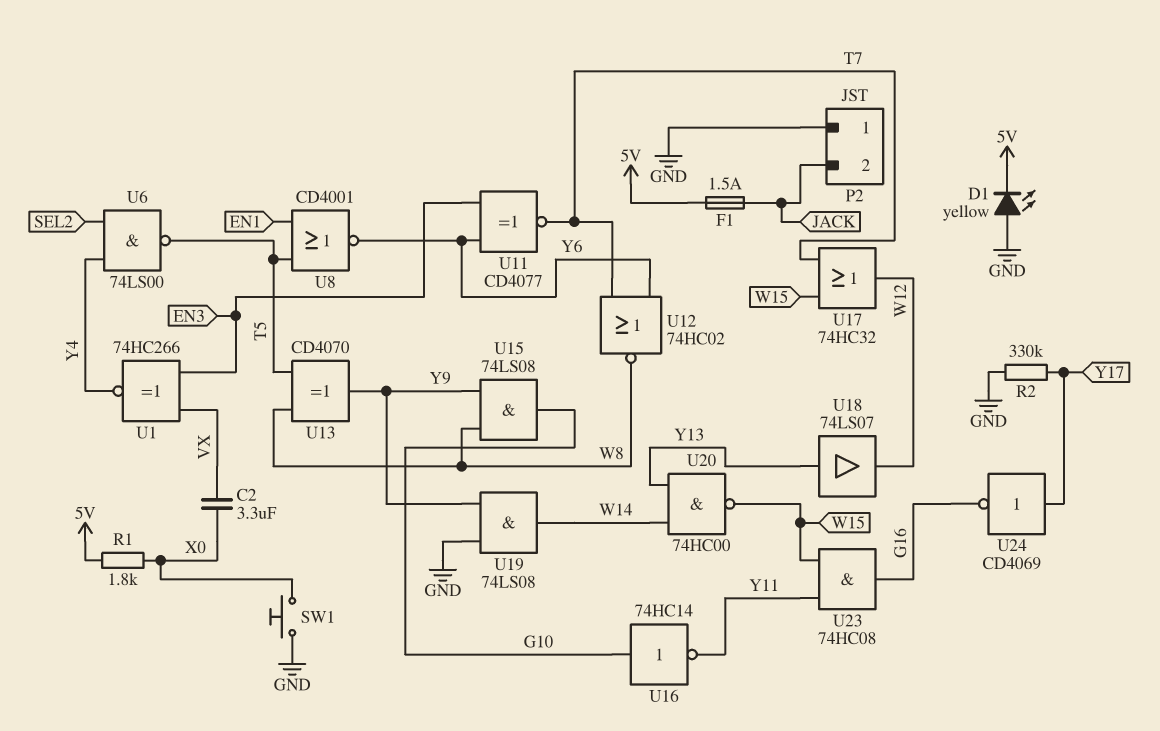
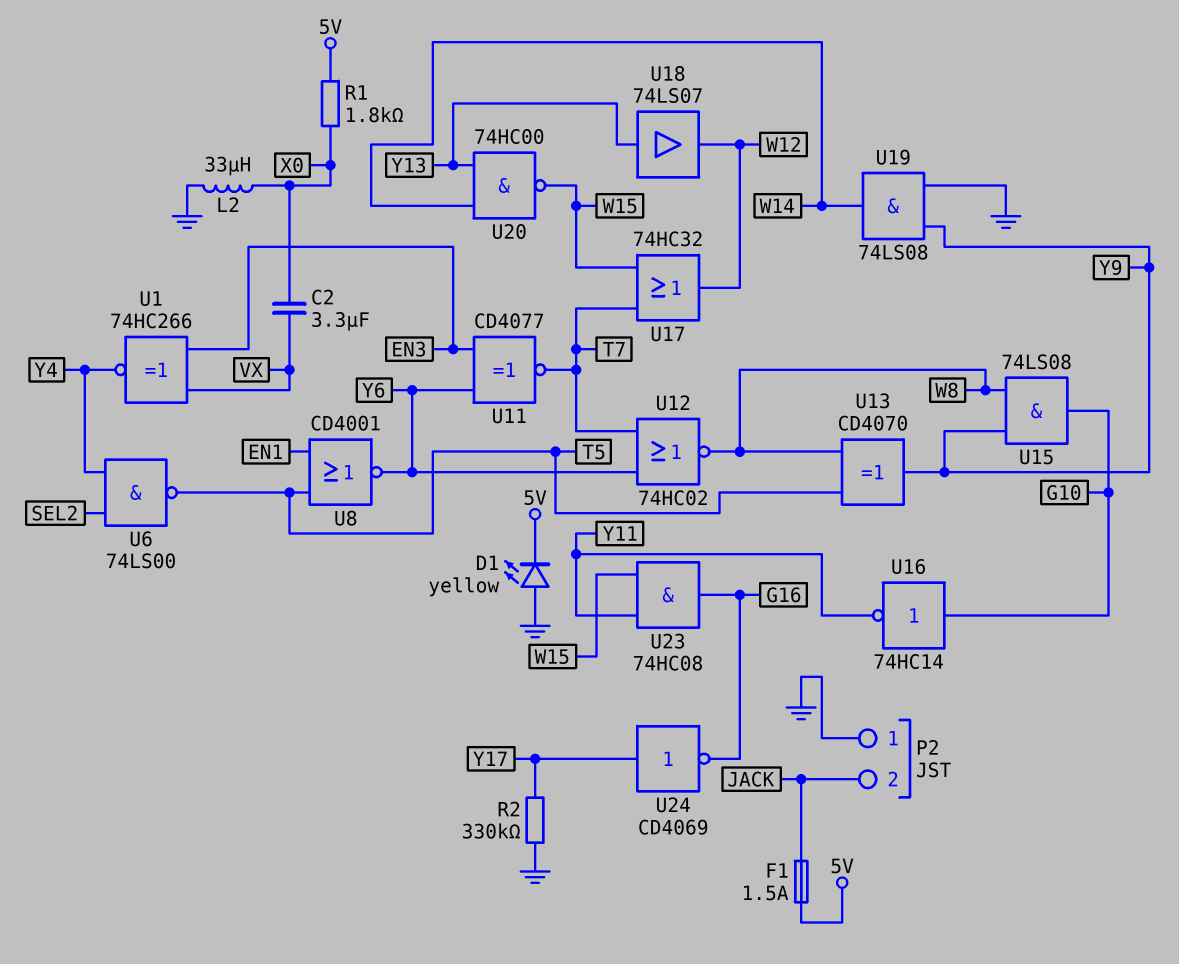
L2: none -> 33uH (GND, X0)
SW1: button (GND, X0) -> none

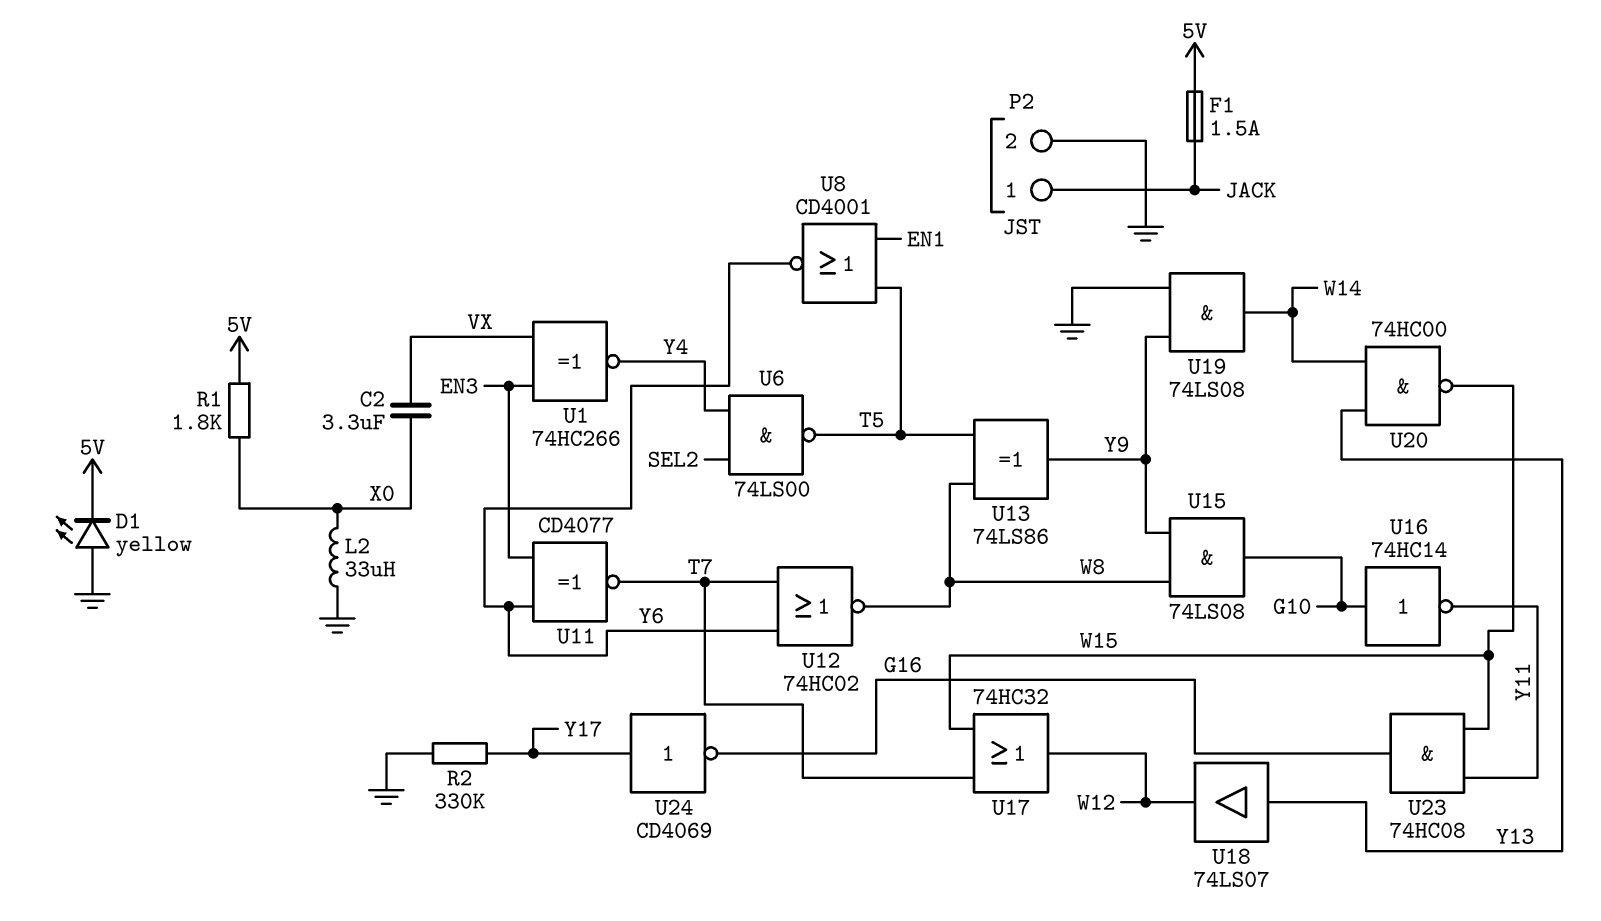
P2 pin 1: GND -> JACK
P2 pin 2: JACK -> GND
U13: XOR CD4070 (in T5, in W8, out Y9) -> XOR 74LS86 (in T5, in W8, out Y9)

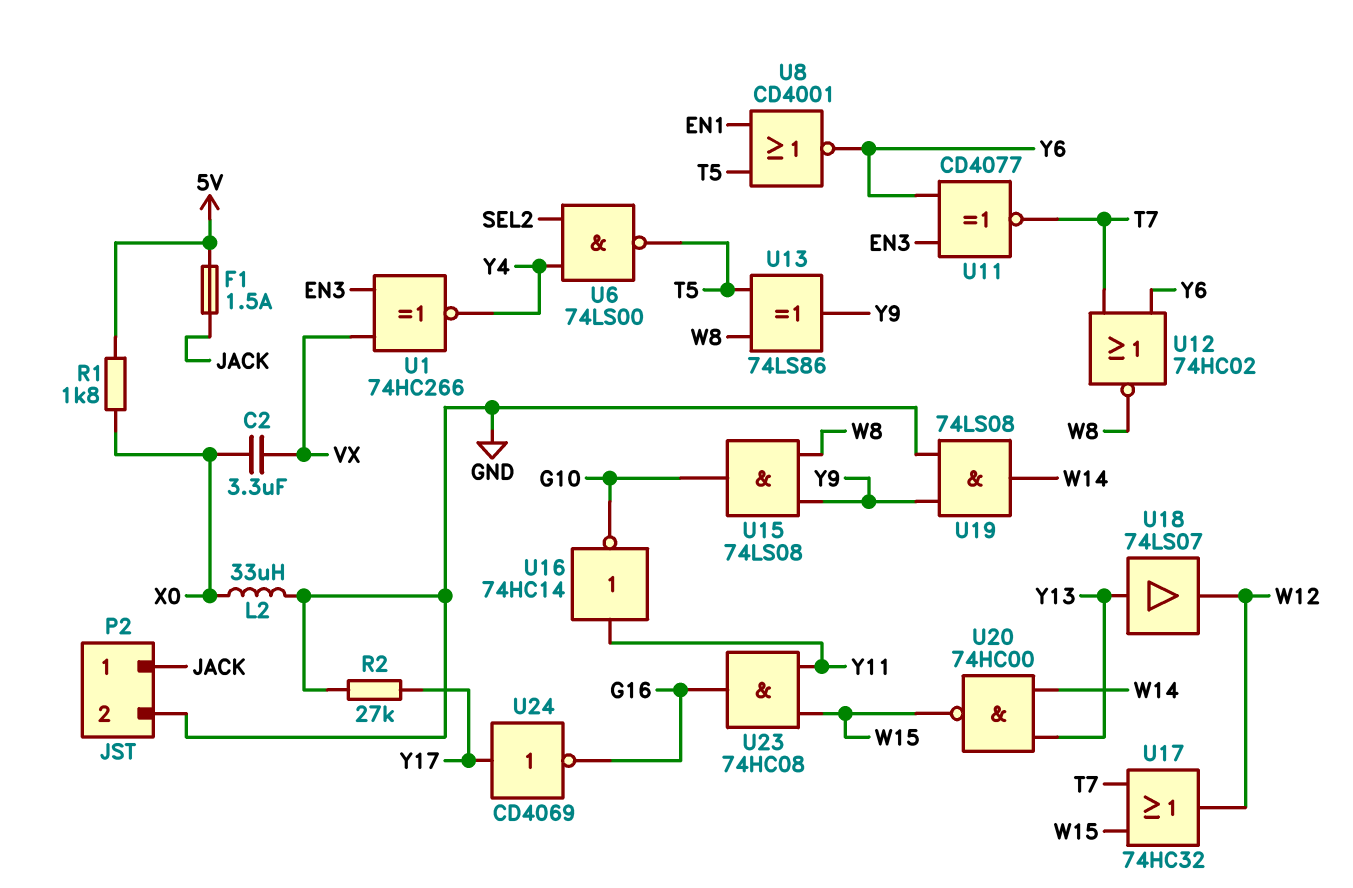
D1: LED yellow (A GND, K 5V) -> none
R2: 330k (GND, Y17) -> 27k (GND, Y17)
U16: NOT 74HC14 (in G10, out Y11) -> NOT 74HC14 (in Y11, out G10)

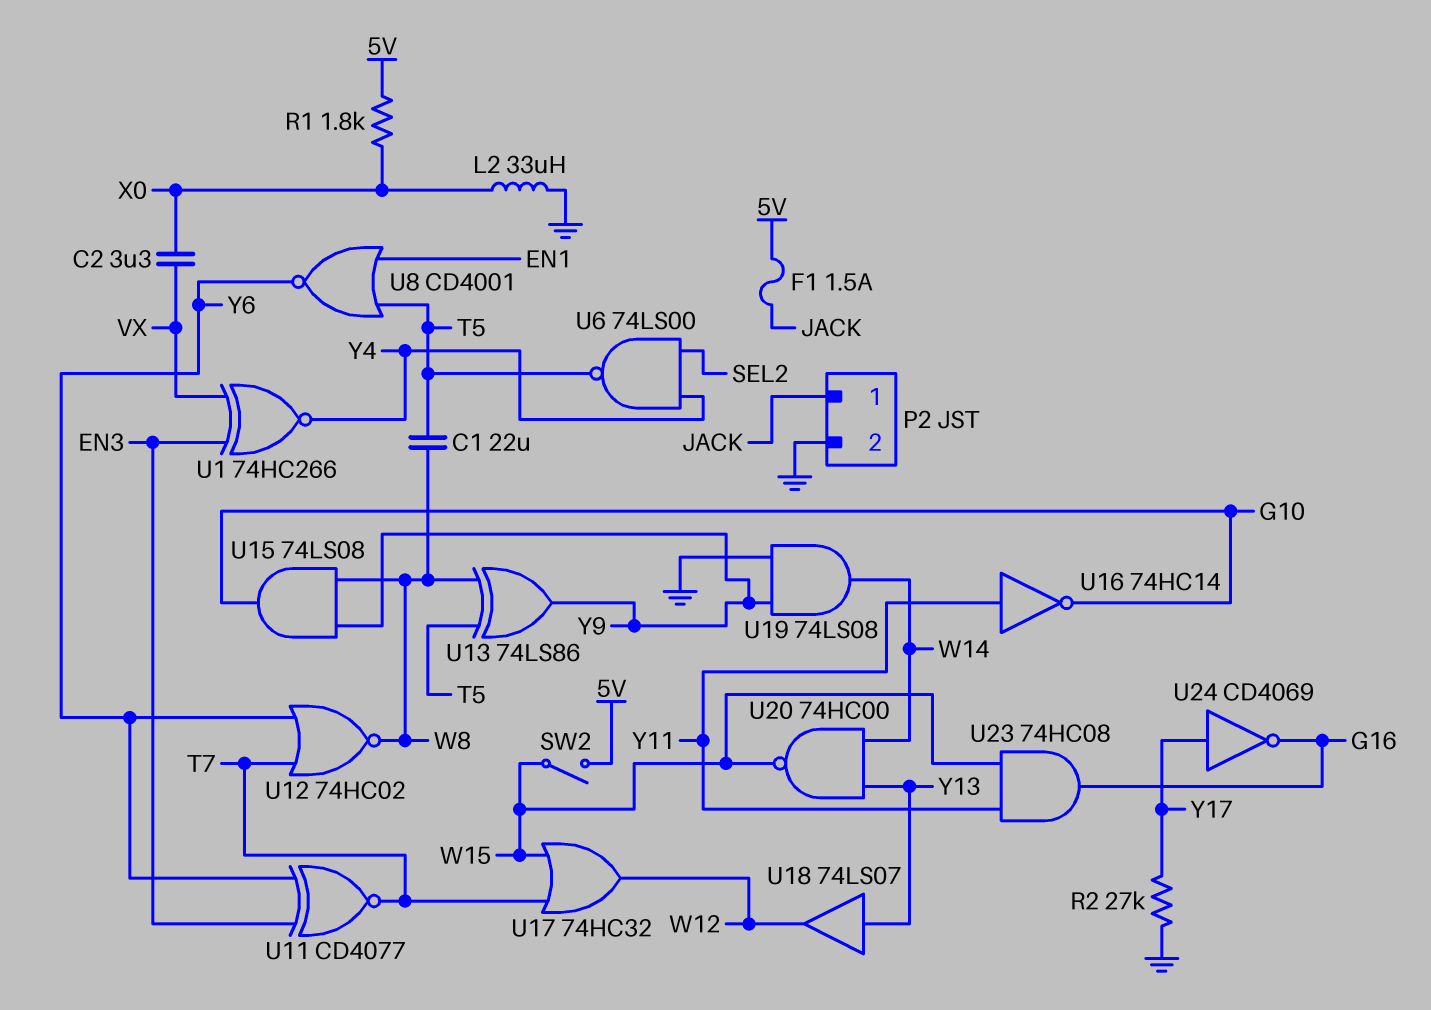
C1: none -> 22uF (T5, W8)
SW2: none -> switch (5V, W15)

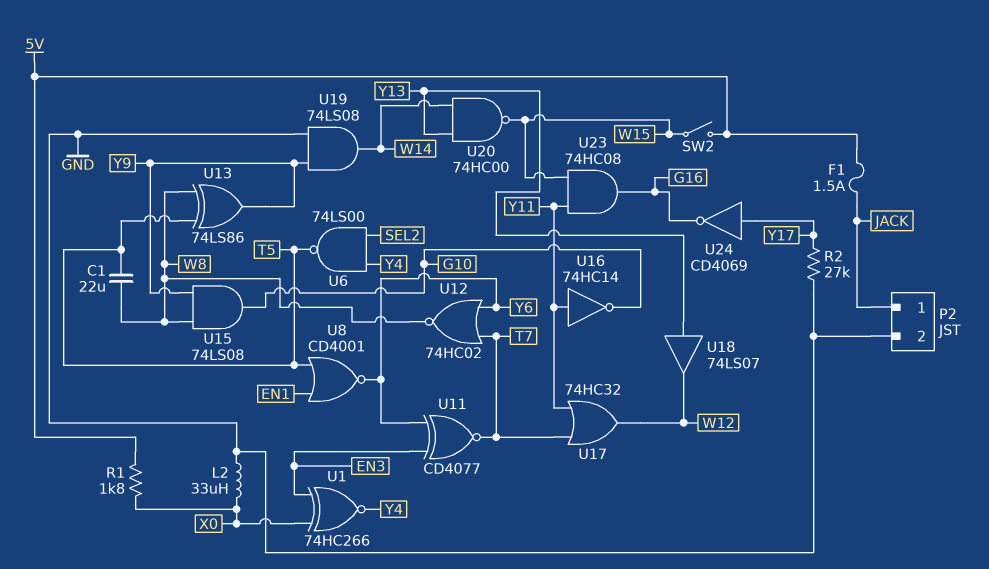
C2: 3.3uF (VX, X0) -> none
U1: XNOR 74HC266 (in EN3, in VX, out Y4) -> XNOR 74HC266 (in EN3, in X0, out Y4)
U17: OR 74HC32 (in T7, in W15, out W12) -> OR 74HC32 (in T7, in Y11, out W12)

